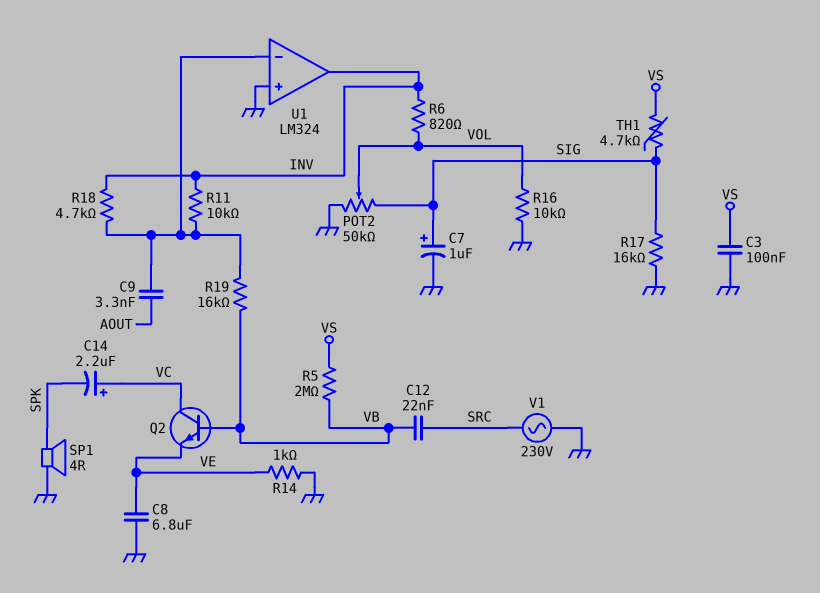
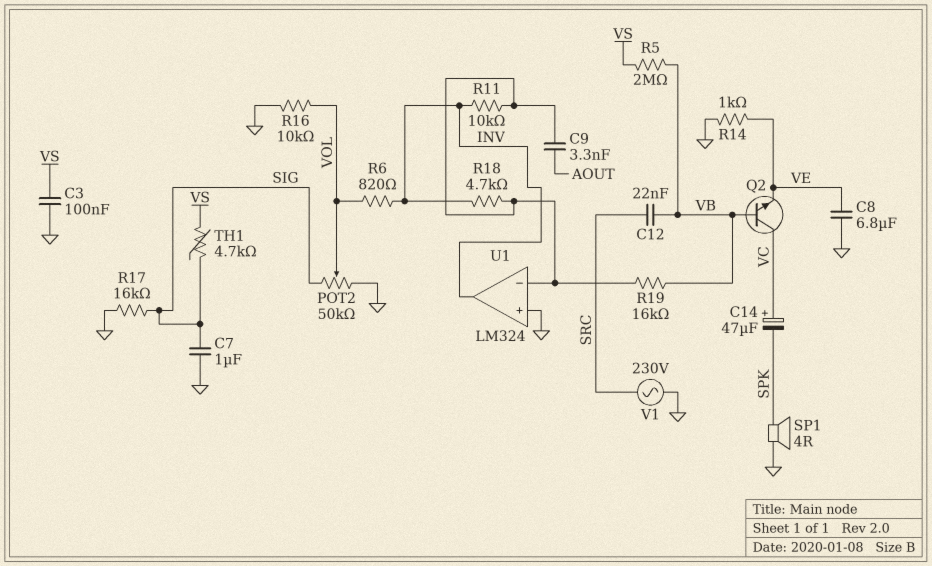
C7: 1uF (plus SIG, minus GND) -> 1uF (GND, SIG)
C14: 2.2uF (plus VC, minus SPK) -> 47uF (plus VC, minus SPK)

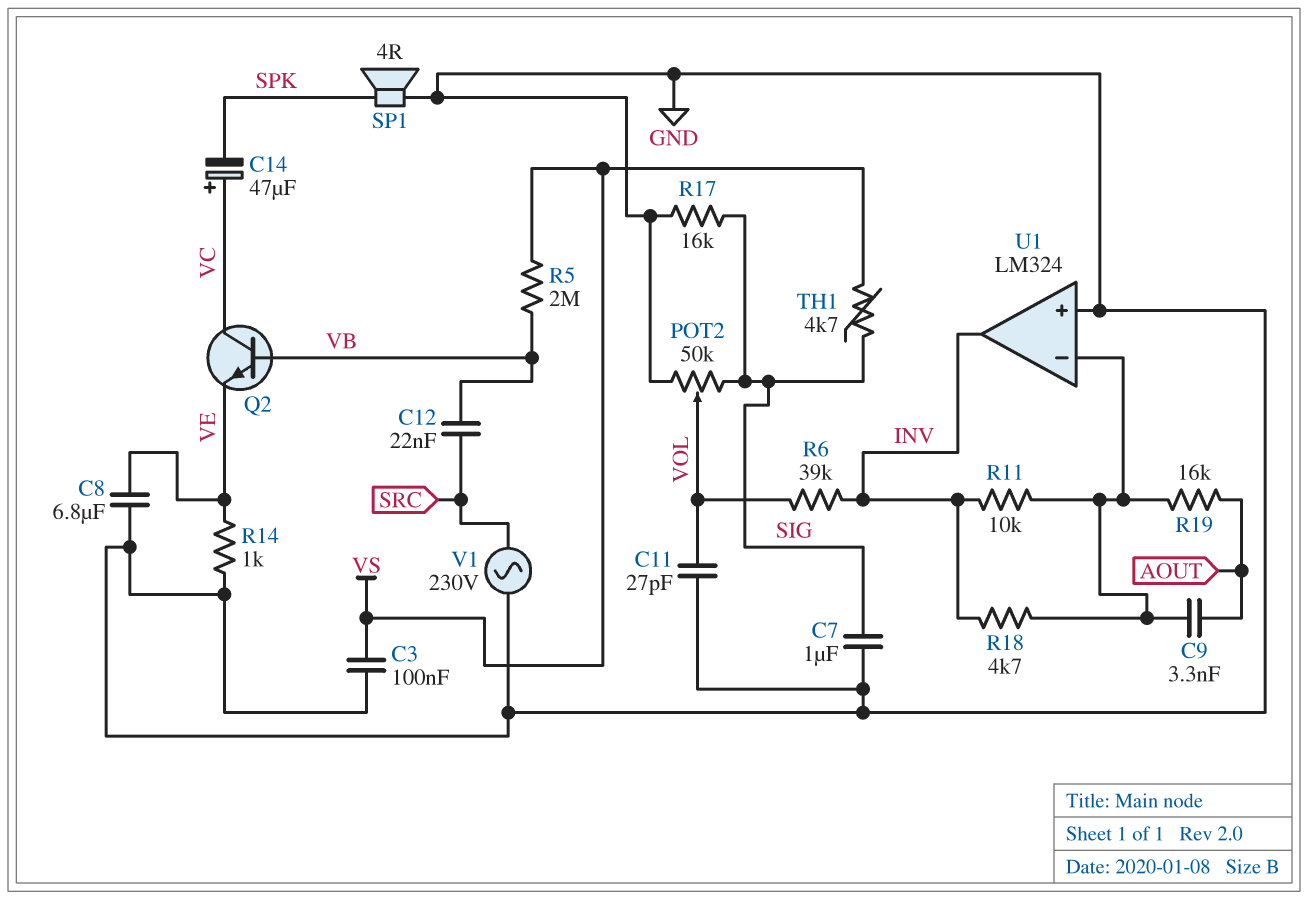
C11: none -> 27pF (GND, VOL)
R6: 820 (INV, VOL) -> 39k (INV, VOL)
R16: 10k (GND, VOL) -> none
R19: 16k (U1/in-, VB) -> 16k (AOUT, U1/in-)

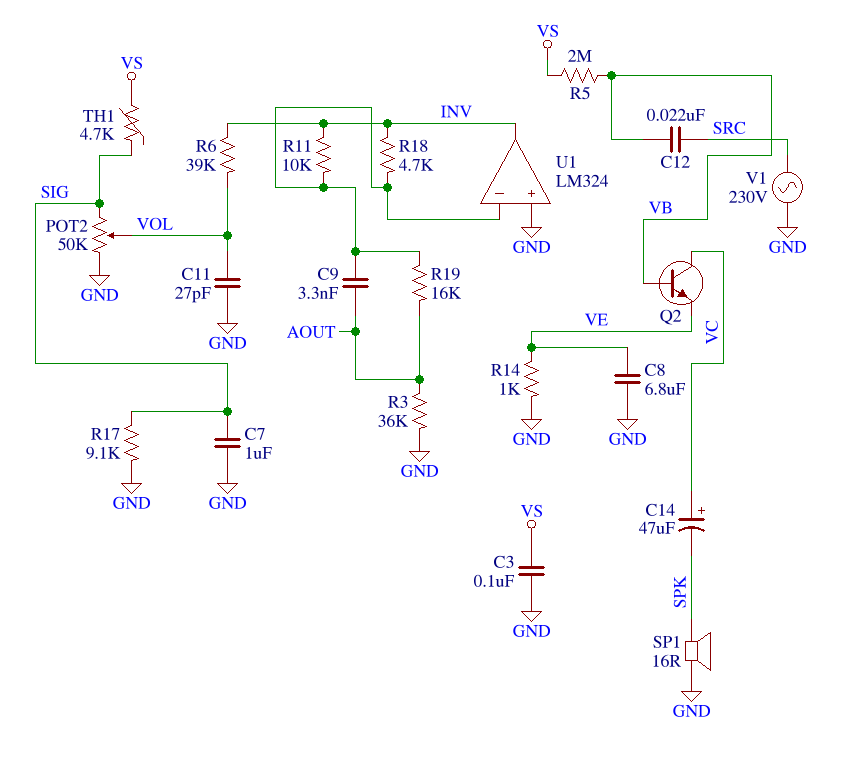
R3: none -> 36k (AOUT, GND)
R17: 16k (GND, SIG) -> 9.1k (GND, SIG)
SP1: speaker 4R (GND, SPK) -> speaker 16R (GND, SPK)

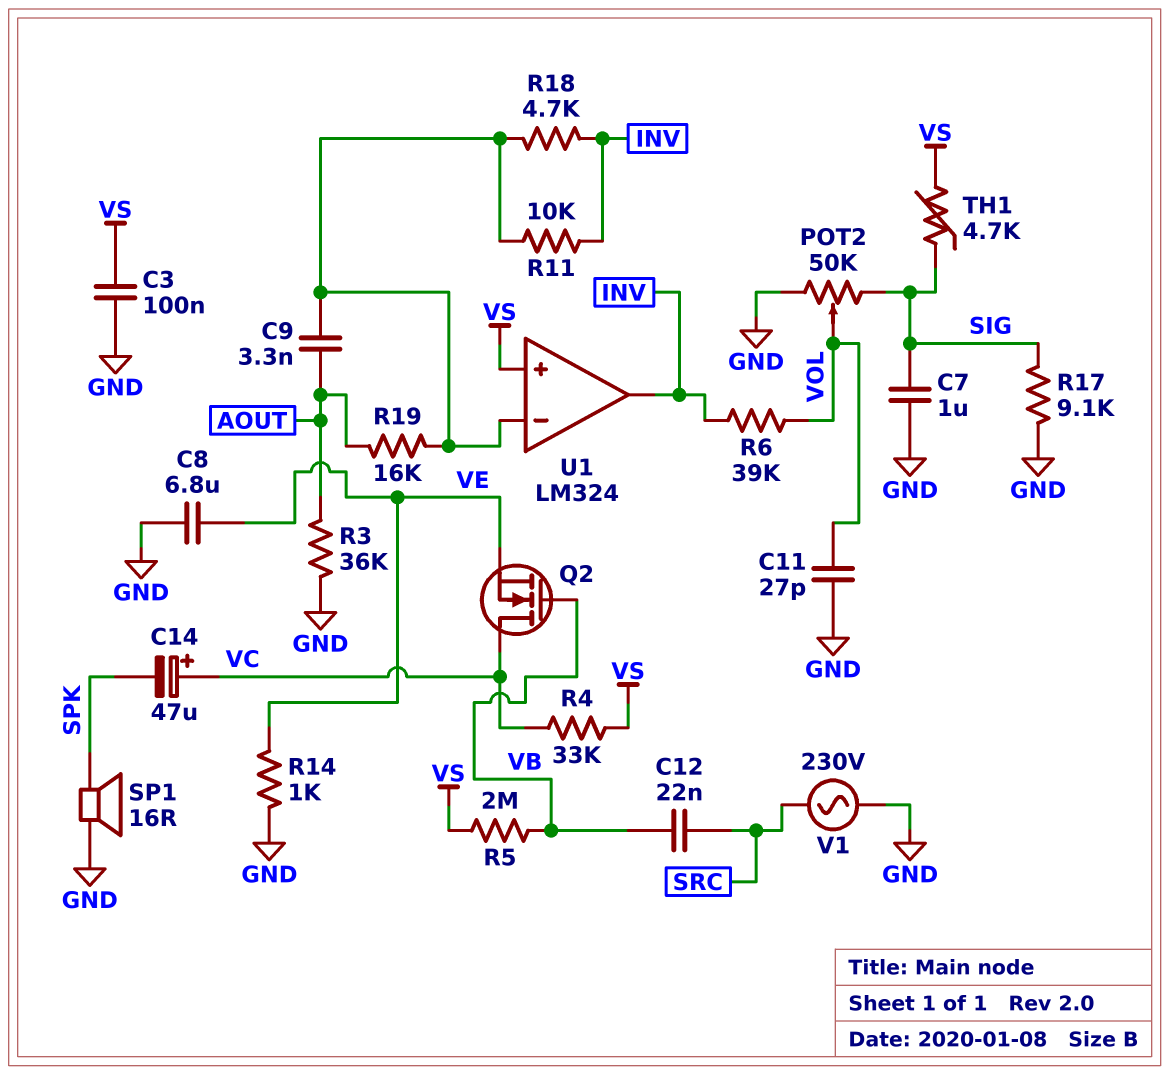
Q2: NPN (B VB, C VC, E VE) -> NMOS (G VB, D VC, S VE)
R4: none -> 33k (VC, VS)
U1 pin in+: GND -> VS

